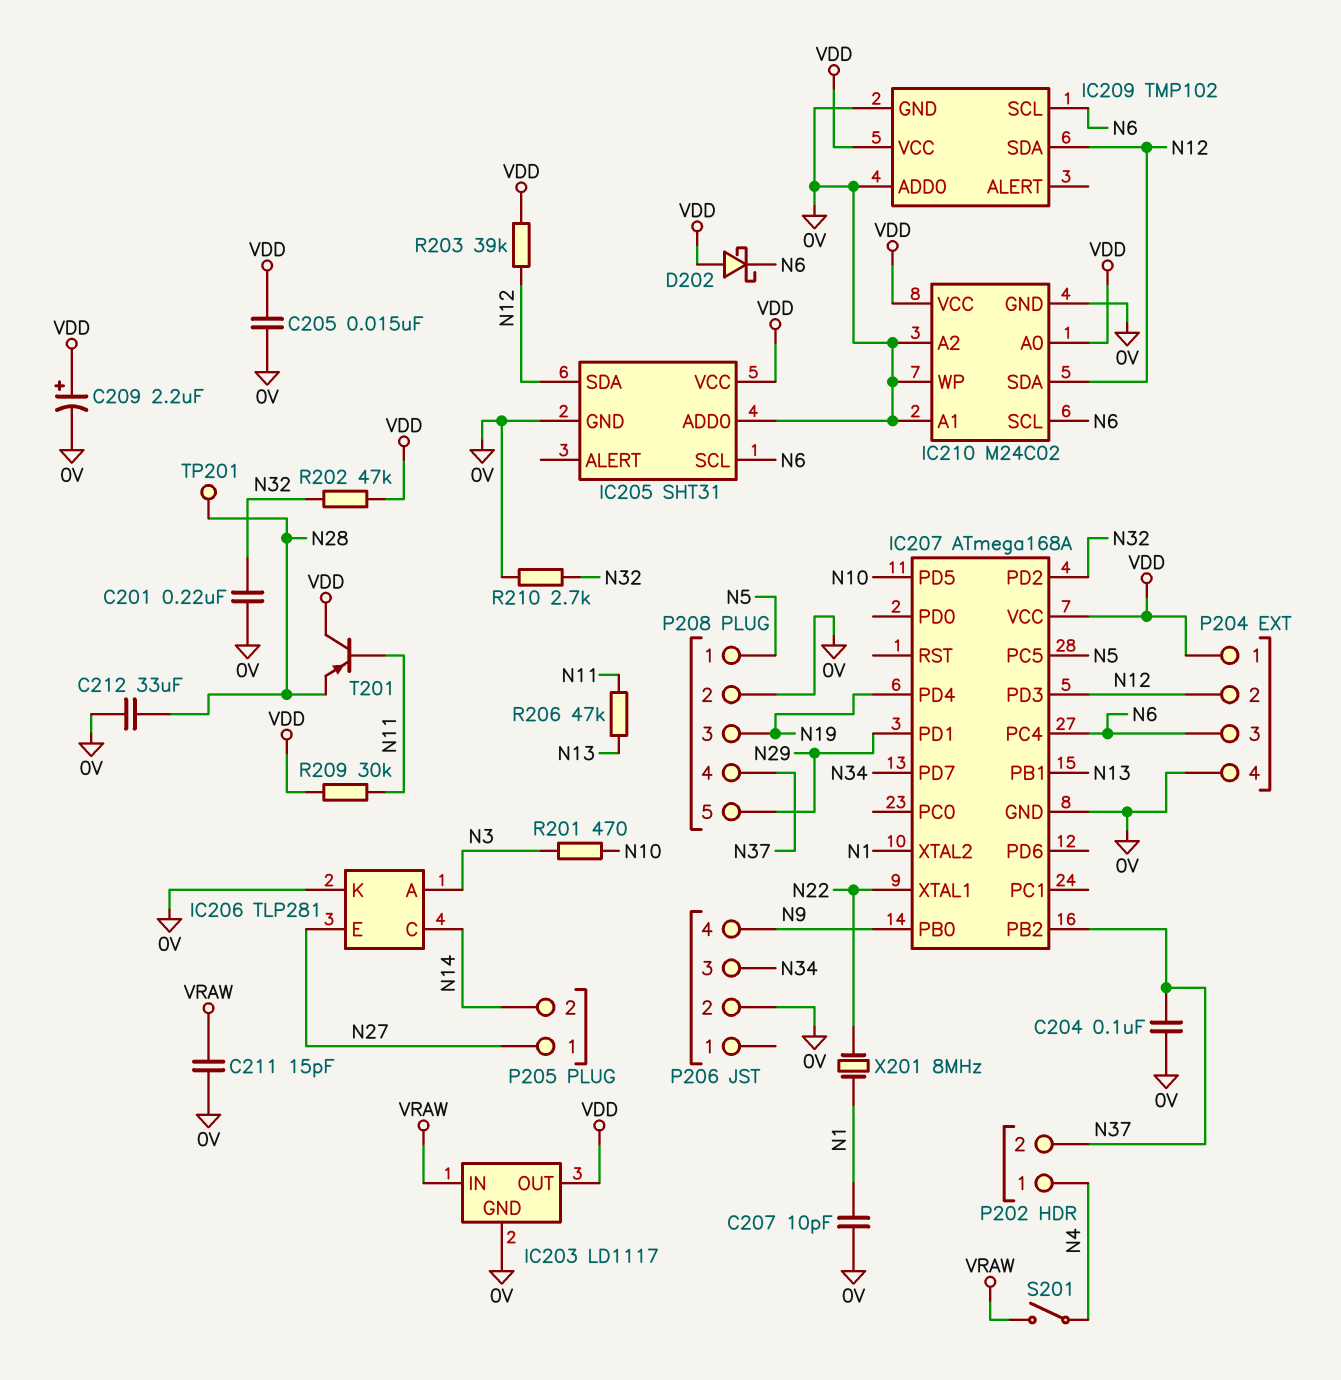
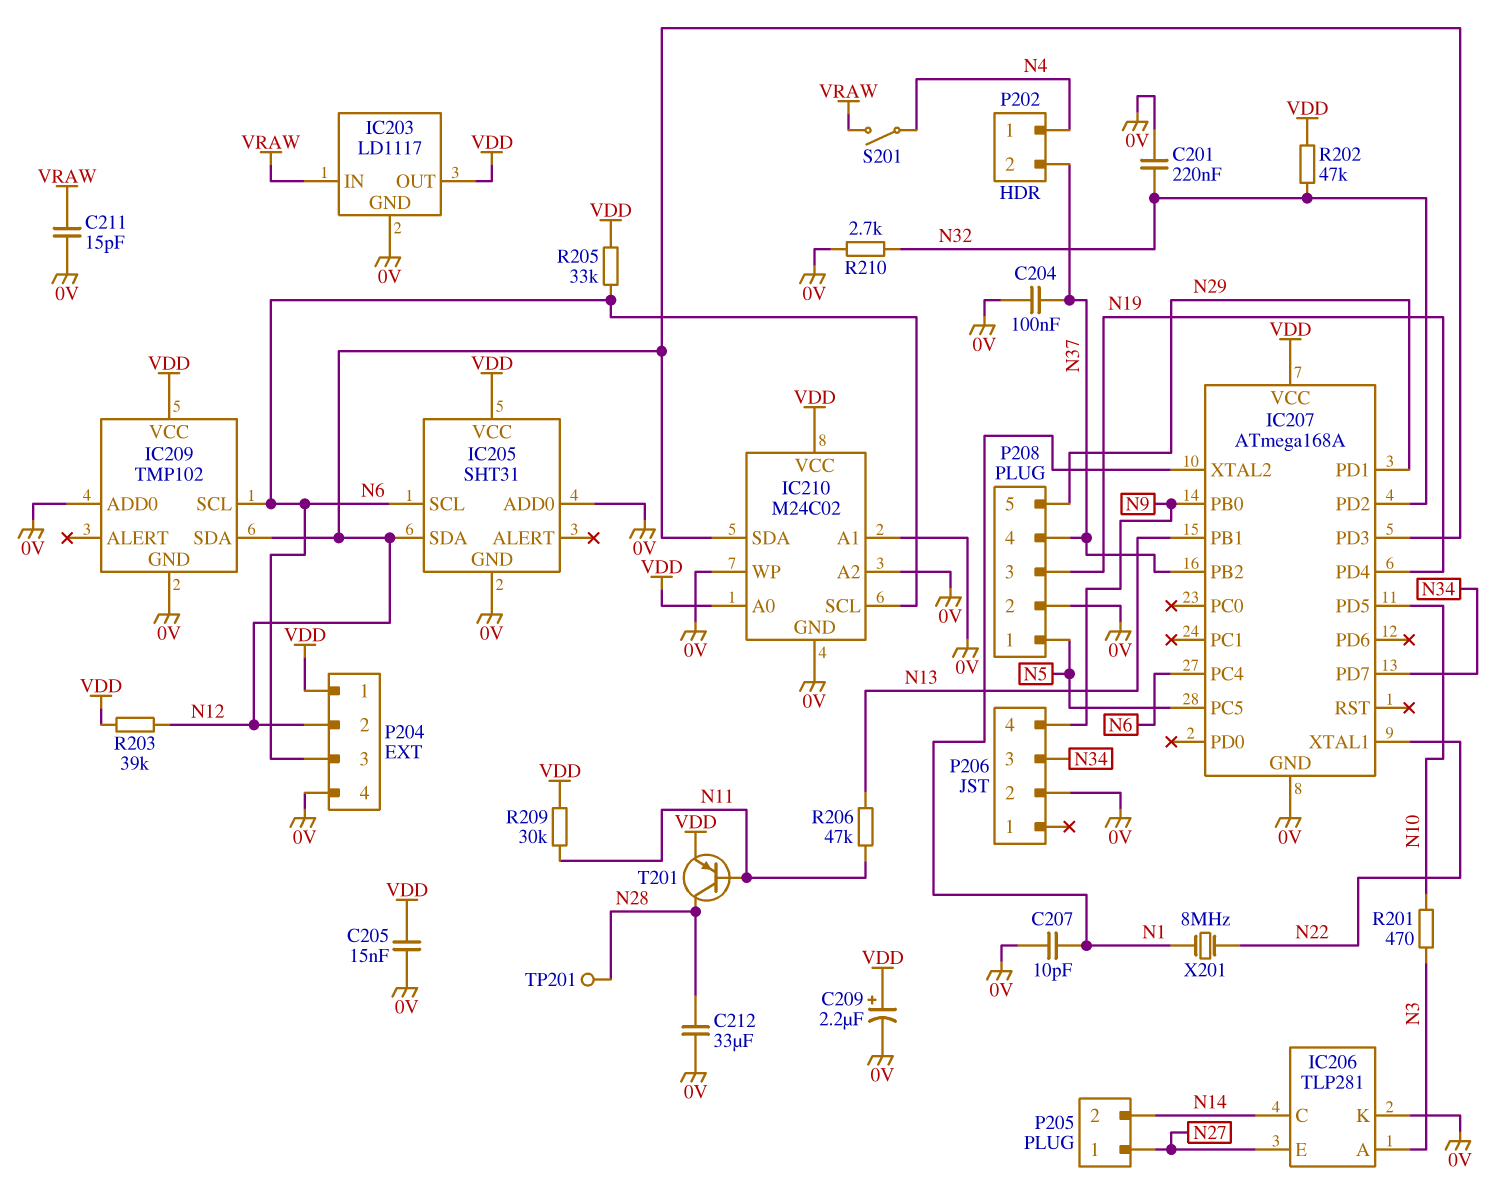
D202: schottky (A VDD, K N6) -> none
R205: none -> 33k (N6, VDD)
T201: PNP (B N11, C VDD, E N28) -> PNP (B N11, C N28, E VDD)

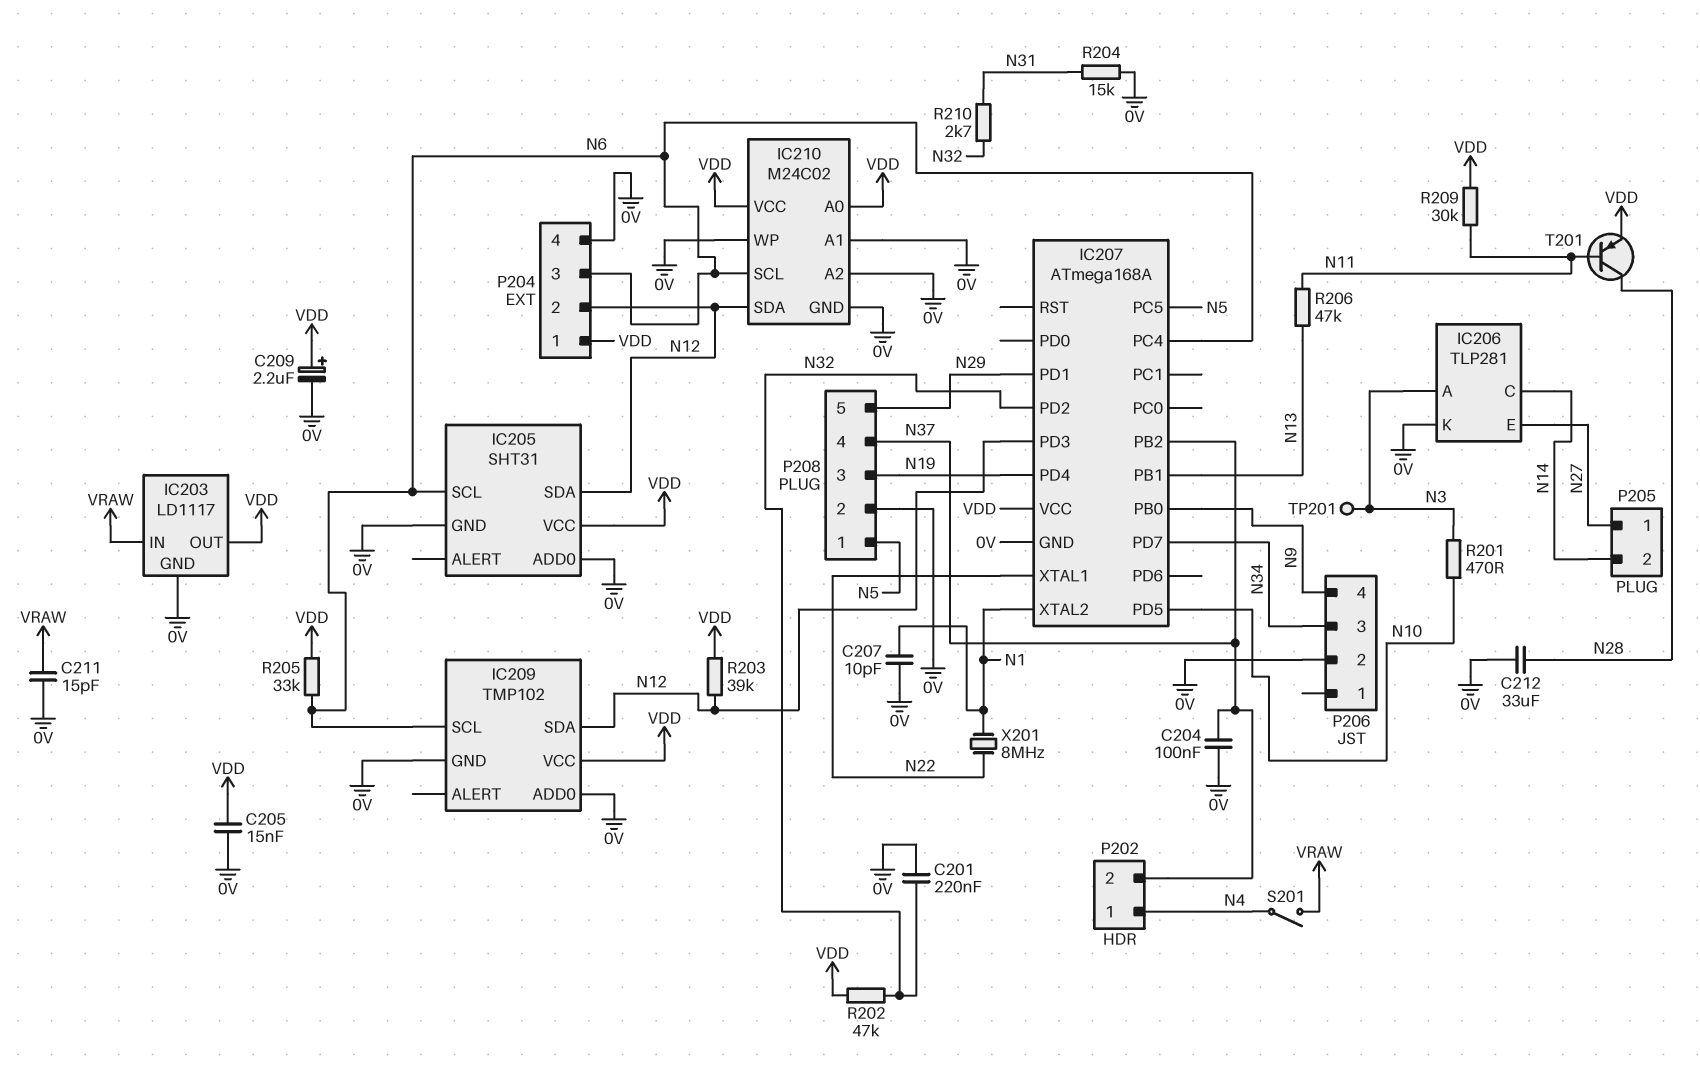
R204: none -> 15k (0V, N31)
R210: 2.7k (0V, N32) -> 2.7k (N31, N32)
TP201: test point (N28) -> test point (N3)

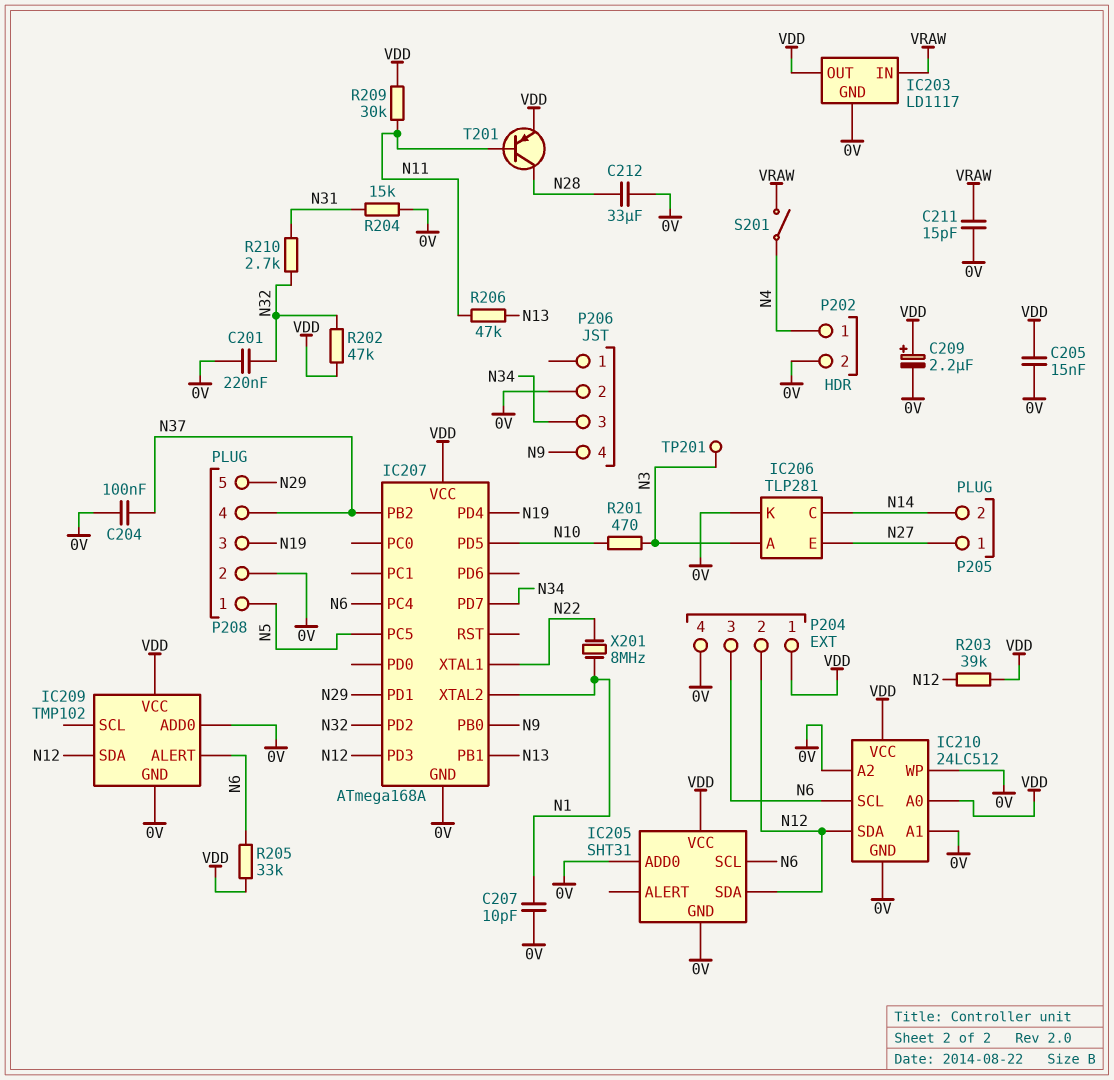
IC209 pin ALERT: none -> N6
IC209 pin SCL: N6 -> none
IC210: M24C02 -> 24LC512
P202 pin 2: N37 -> 0V

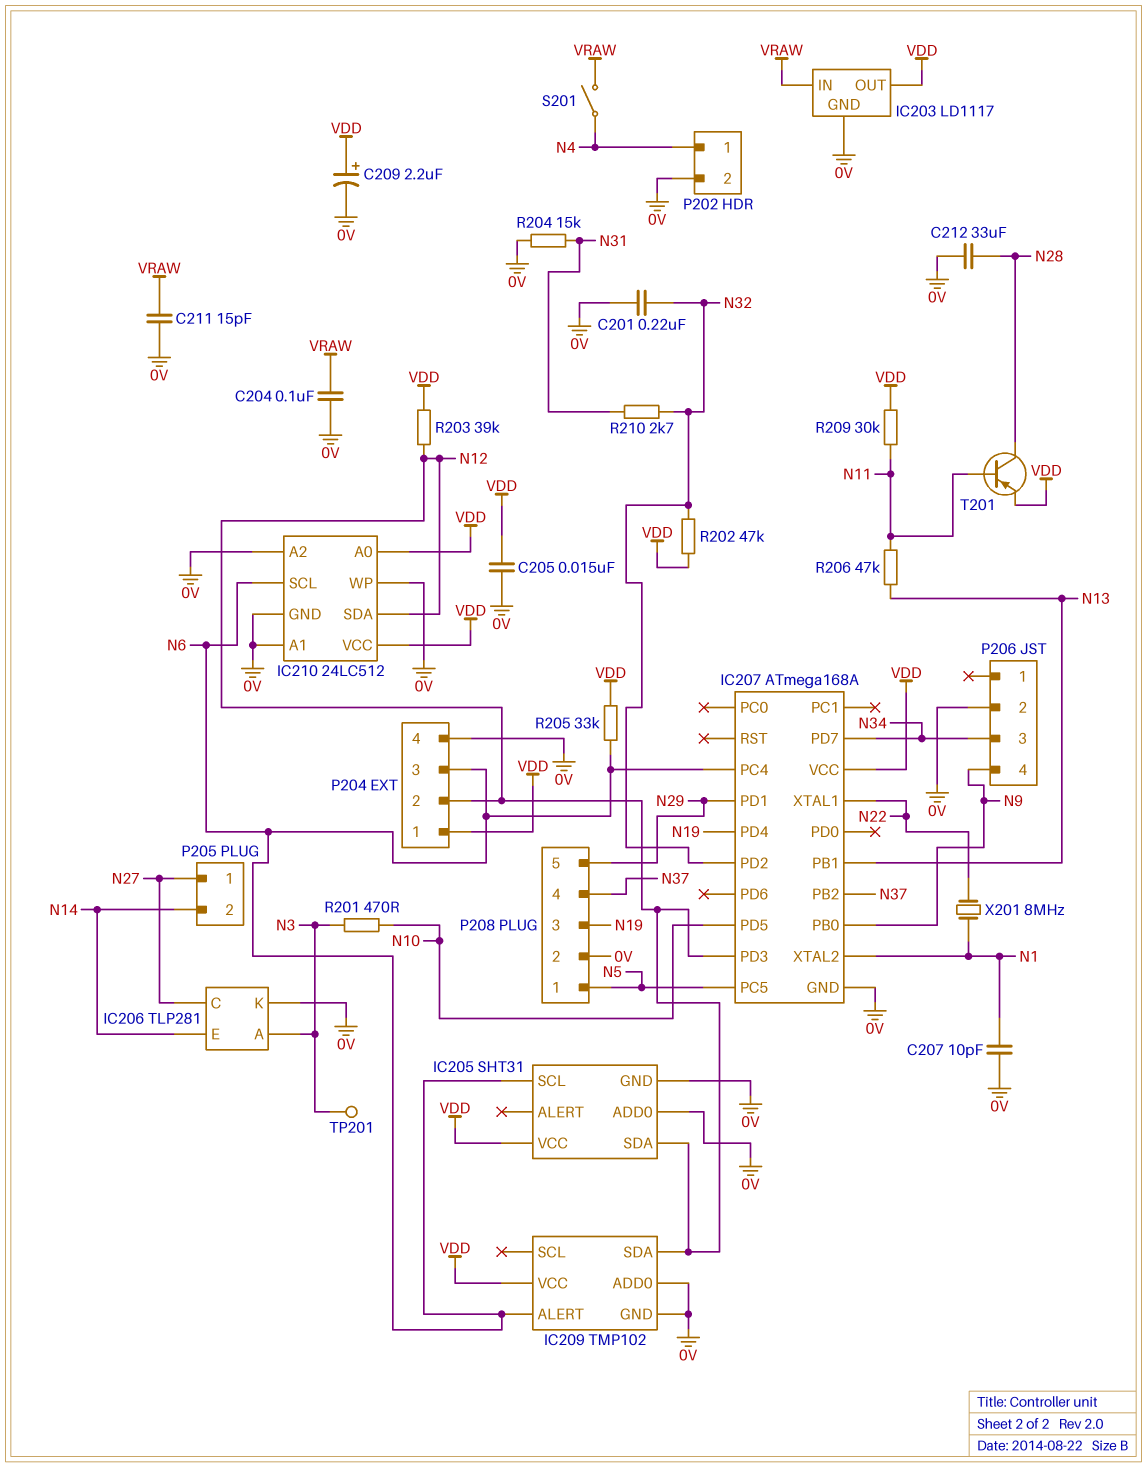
C204: 100nF (0V, N37) -> 100nF (0V, VRAW)
IC206 pin C: N14 -> N27
IC206 pin E: N27 -> N14

